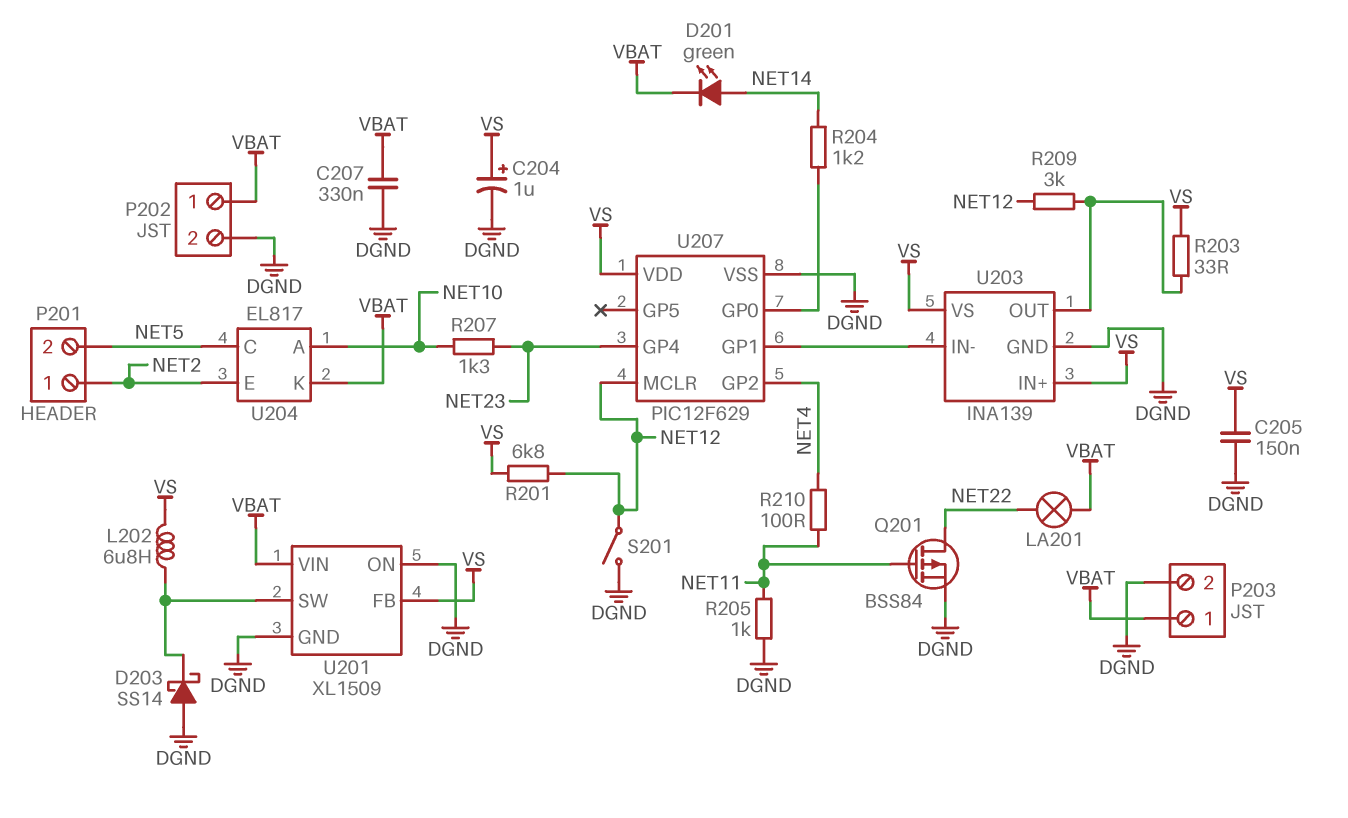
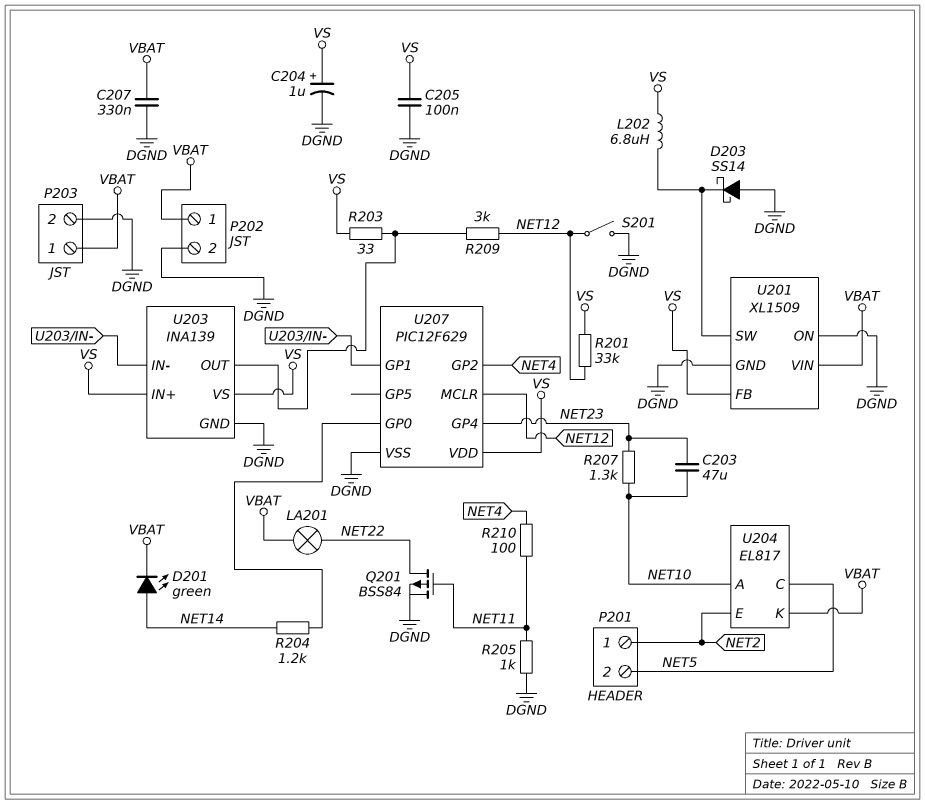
C203: none -> 47uF (NET10, NET23)
C205: 150nF (DGND, VS) -> 100nF (DGND, VS)
R201: 6.8k (NET12, VS) -> 33k (NET12, VS)

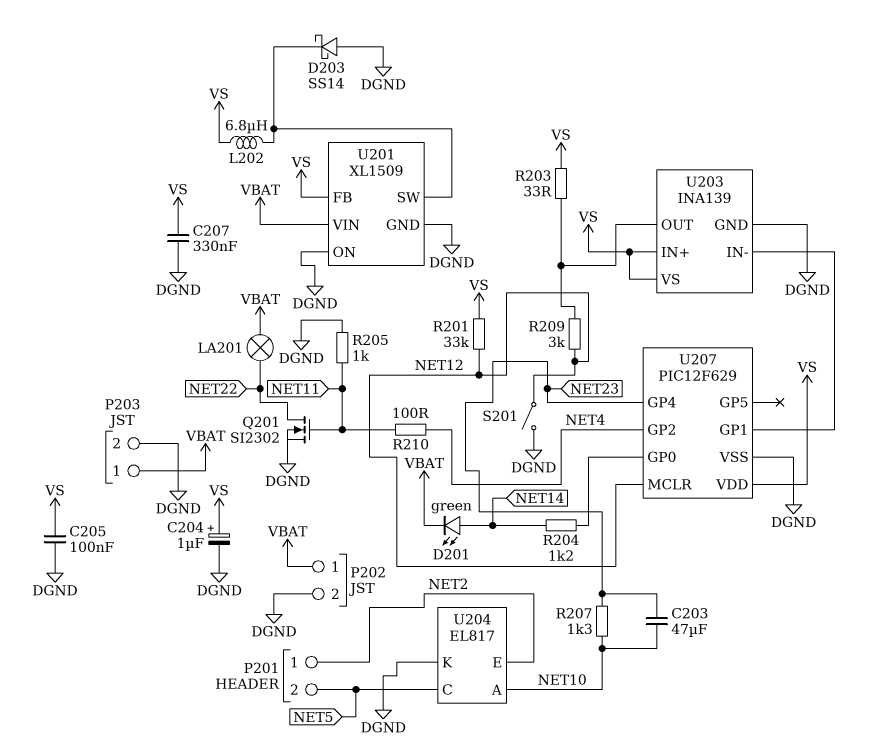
C207: 330nF (DGND, VBAT) -> 330nF (DGND, VS)
Q201: PMOS BSS84 (G NET11, D NET22, S DGND) -> NMOS SI2302 (G NET11, D NET22, S DGND)
U204 pin K: VBAT -> DGND

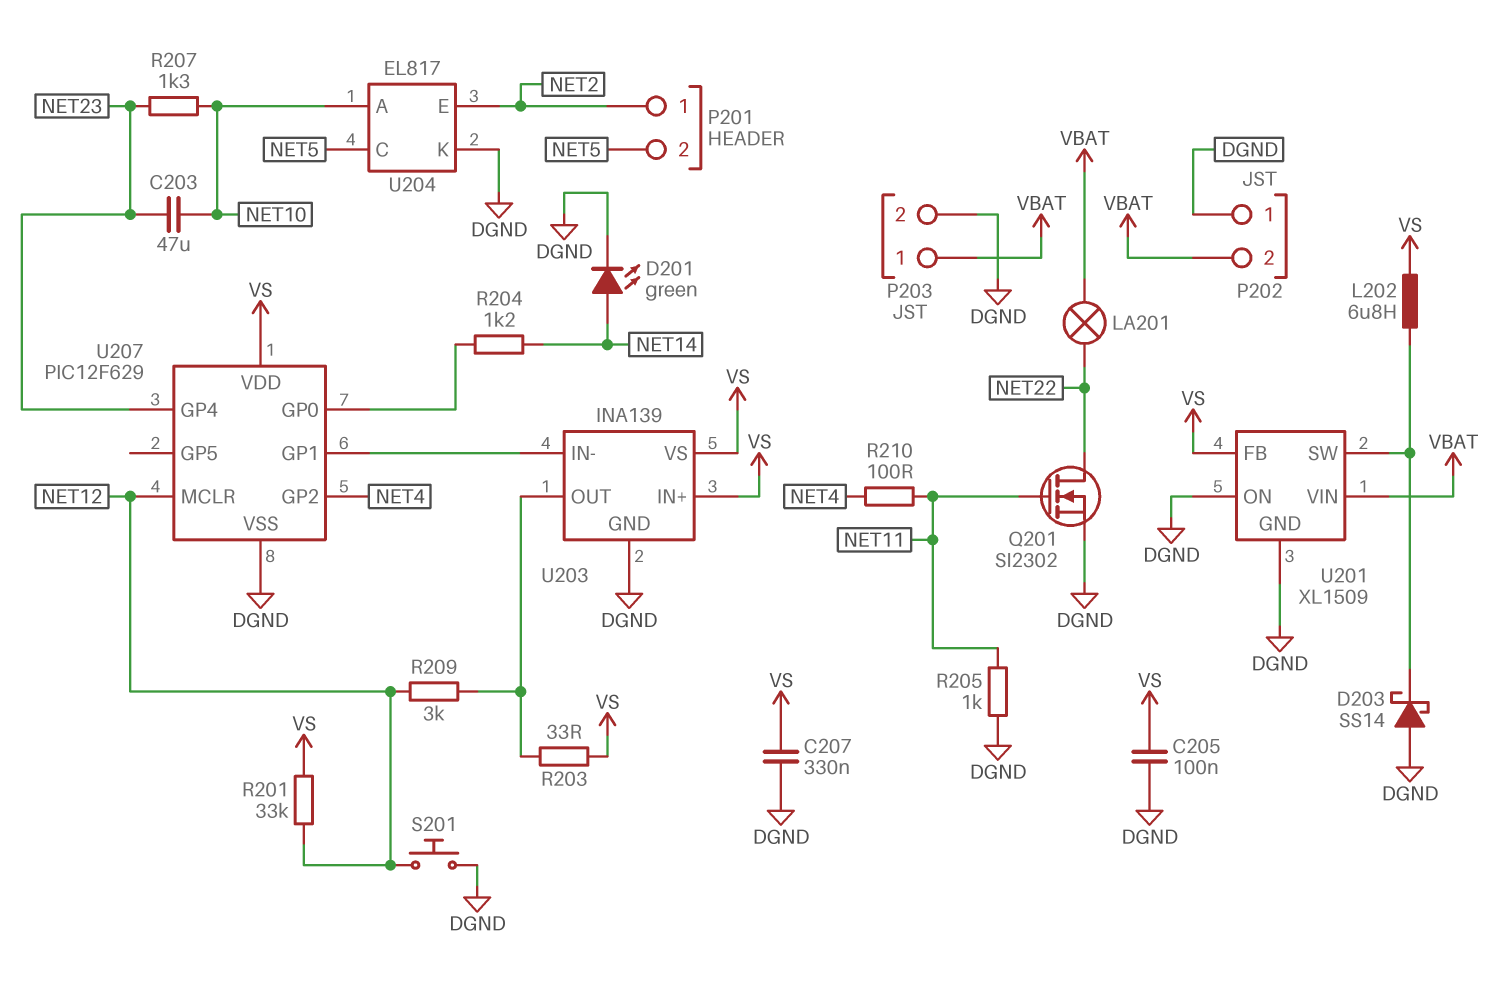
C204: 1uF (plus VS, minus DGND) -> none
D201: LED green (A NET14, K VBAT) -> LED green (A NET14, K DGND)
P202 pin 1: VBAT -> DGND
P202 pin 2: DGND -> VBAT
S201: switch (DGND, NET12) -> button (DGND, NET12)

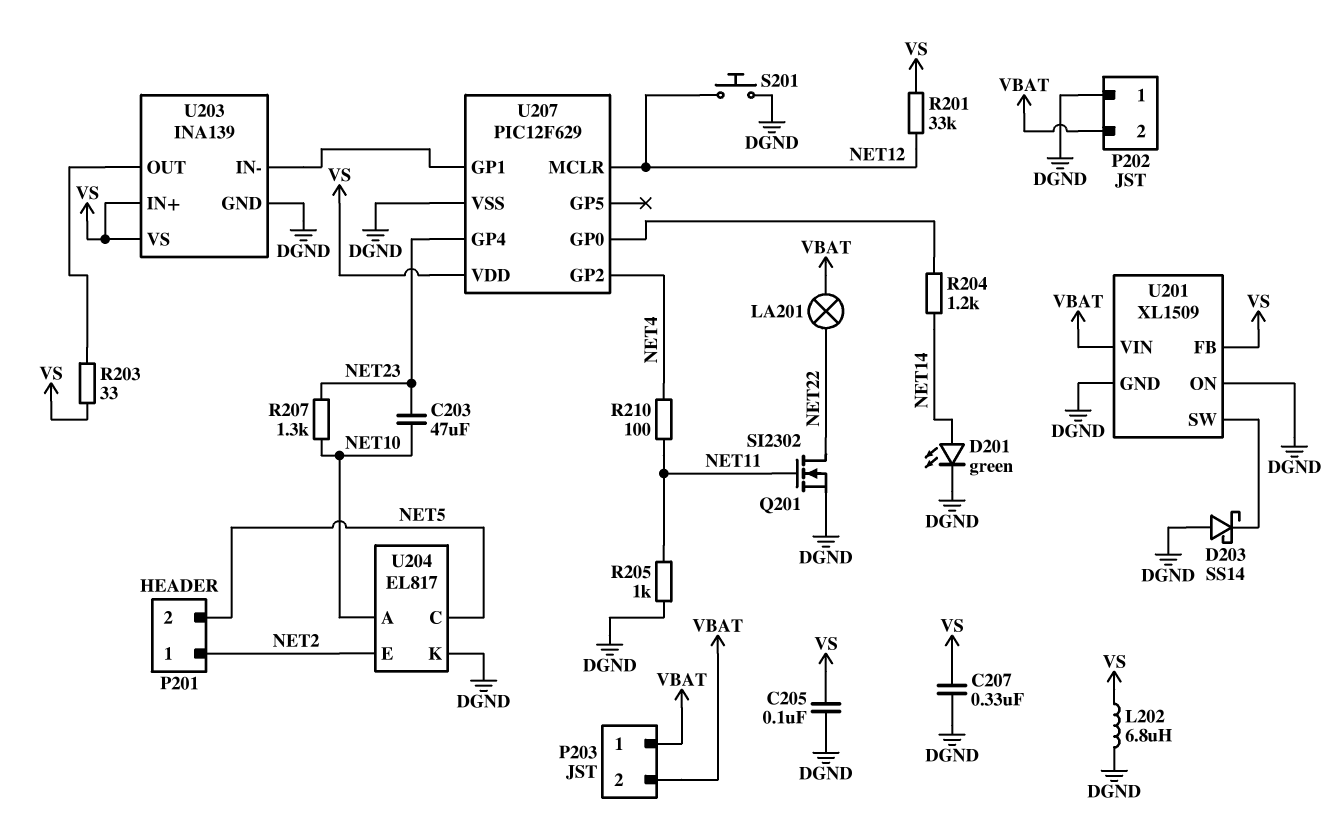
L202: 6.8uH (U201/SW, VS) -> 6.8uH (DGND, VS)
P203 pin 2: DGND -> VBAT
R209: 3k (NET12, U203/OUT) -> none

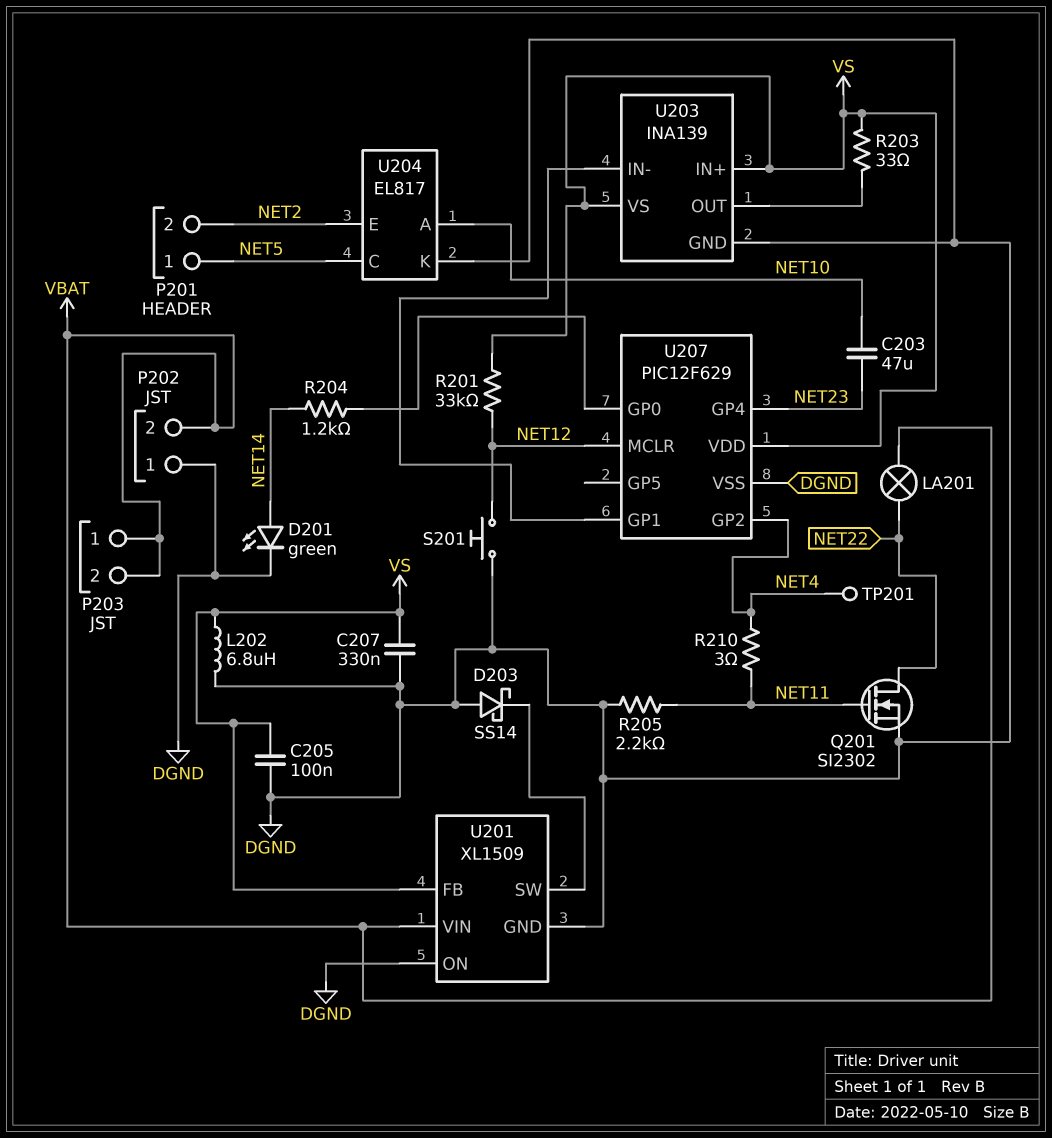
P201 pin 1: NET2 -> NET5
P201 pin 2: NET5 -> NET2
R205: 1k (DGND, NET11) -> 2.2k (DGND, NET11)
R207: 1.3k (NET10, NET23) -> none
R210: 100 (NET4, NET11) -> 3 (NET4, NET11)
TP201: none -> test point (NET4)

